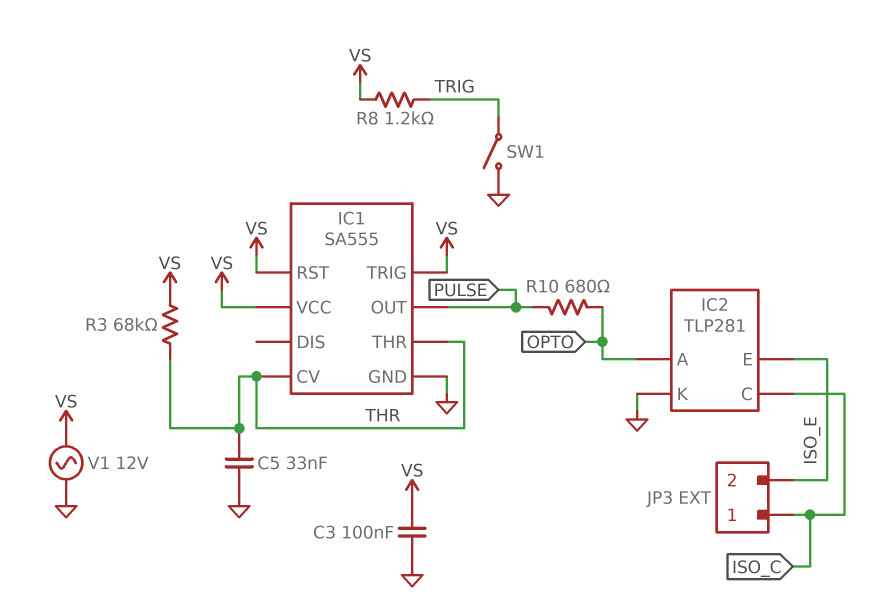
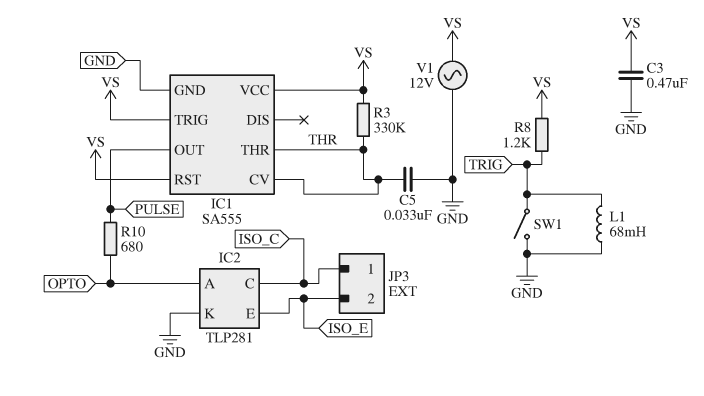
C3: 100nF (GND, VS) -> 470nF (GND, VS)
L1: none -> 68mH (GND, TRIG)
R3: 68k (THR, VS) -> 330k (THR, VS)

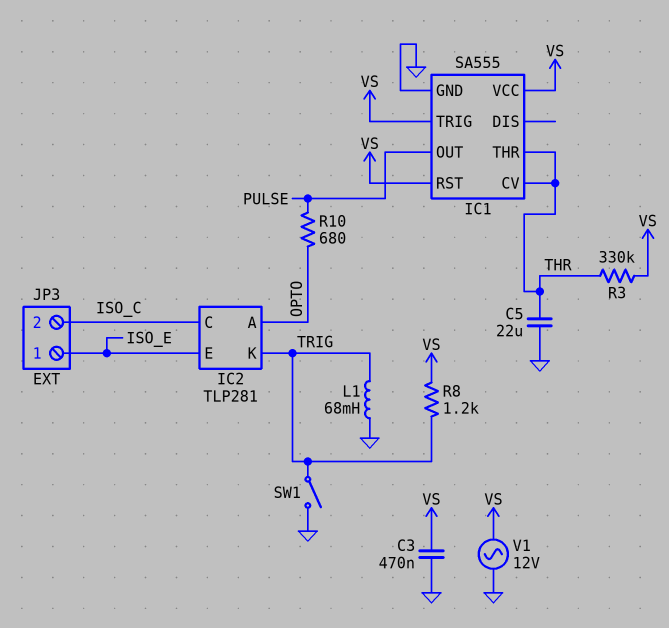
C5: 33nF (GND, THR) -> 22uF (GND, THR)
IC2 pin K: GND -> TRIG
JP3 pin 1: ISO_C -> ISO_E
JP3 pin 2: ISO_E -> ISO_C

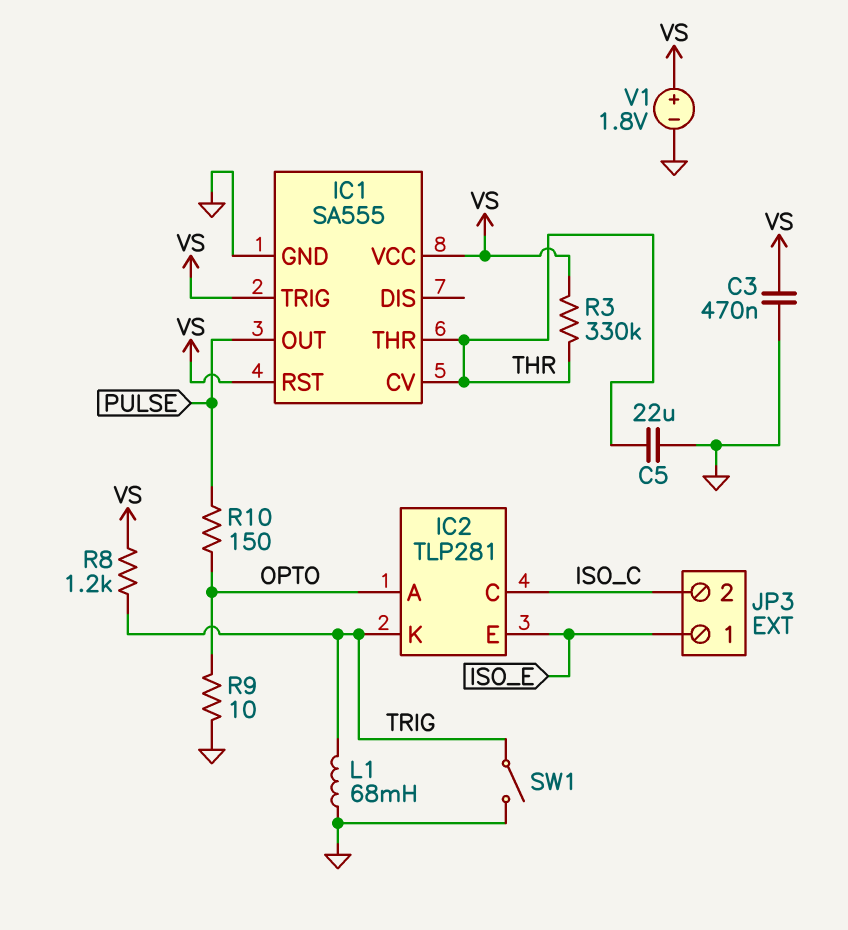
R9: none -> 10 (GND, OPTO)
R10: 680 (OPTO, PULSE) -> 150 (OPTO, PULSE)
V1: AC 12V (GND, VS) -> 1.8V (plus VS, minus GND)

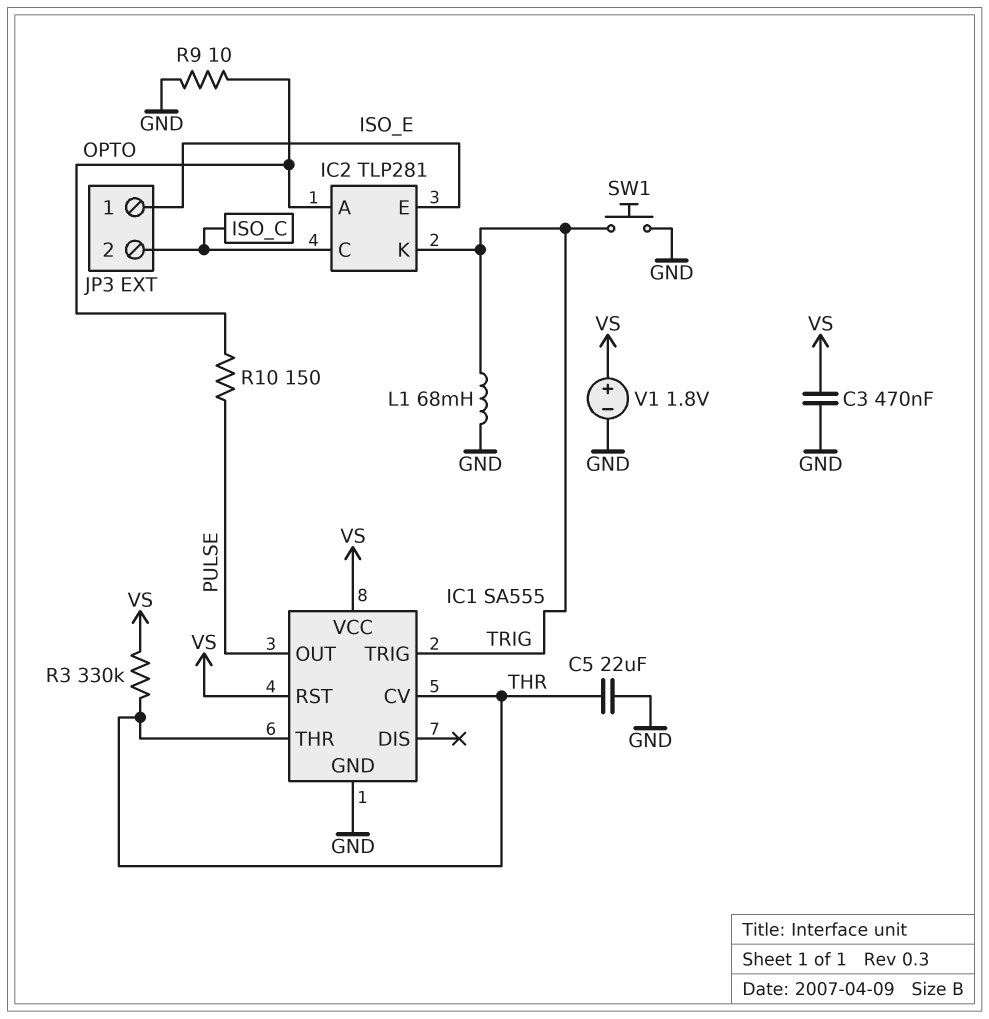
IC1 pin TRIG: VS -> TRIG
R8: 1.2k (TRIG, VS) -> none
SW1: switch (GND, TRIG) -> button (GND, TRIG)

